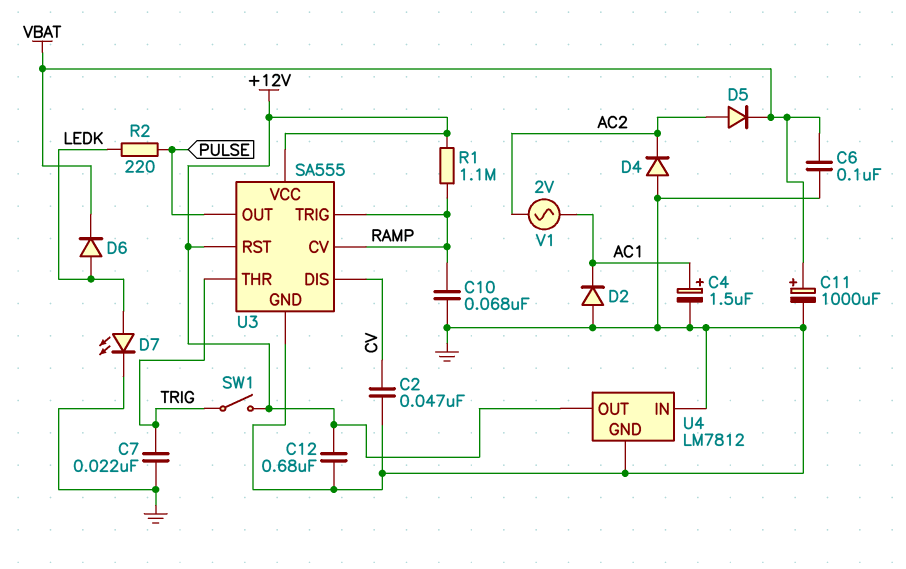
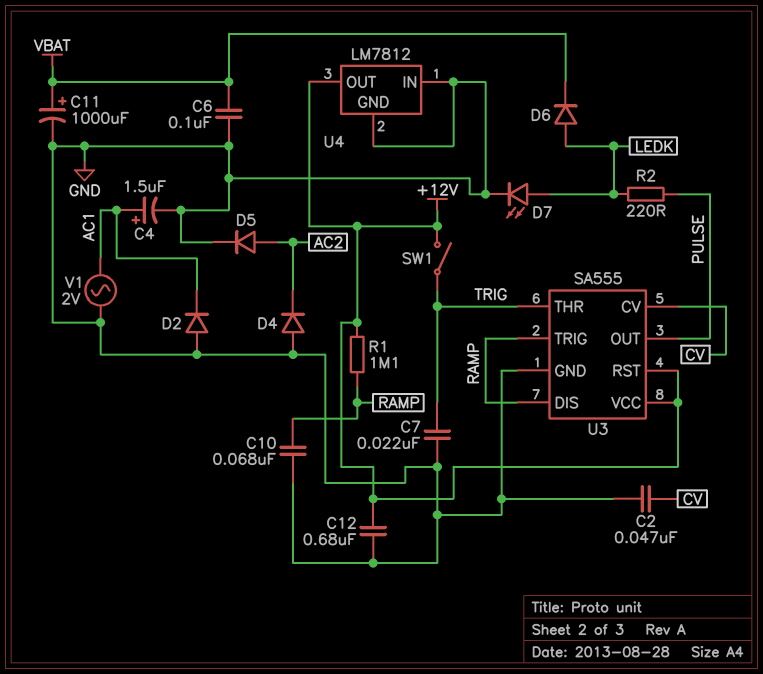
D5: diode (A AC2, K VBAT) -> diode (A AC2, K GND)
U3 pin CV: RAMP -> CV
U3 pin DIS: CV -> RAMP
V1: AC 2V (AC1, AC2) -> AC 2V (AC1, GND)

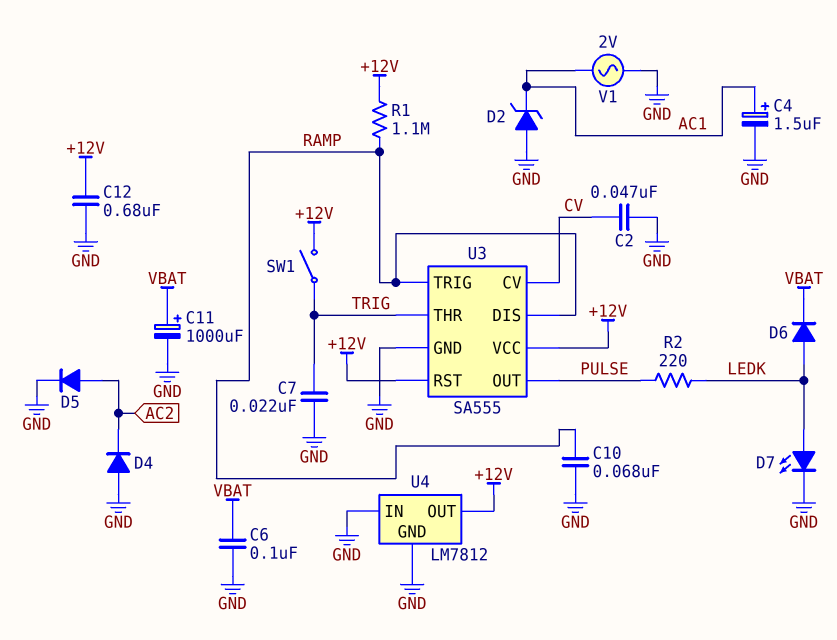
D2: diode (A GND, K AC1) -> zener (A GND, K AC1)

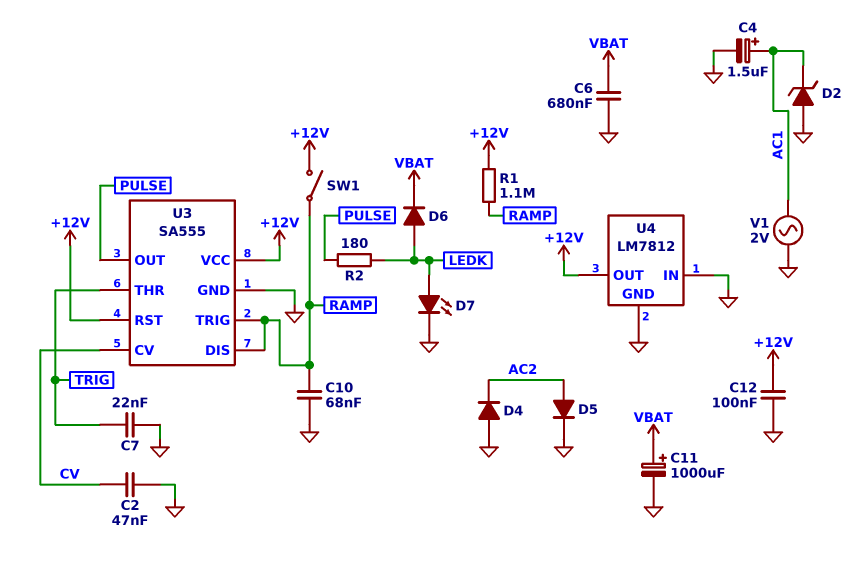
C6: 100nF (GND, VBAT) -> 680nF (GND, VBAT)
C12: 680nF (+12V, GND) -> 100nF (+12V, GND)
R2: 220 (LEDK, PULSE) -> 180 (LEDK, PULSE)
SW1: switch (+12V, TRIG) -> switch (+12V, RAMP)

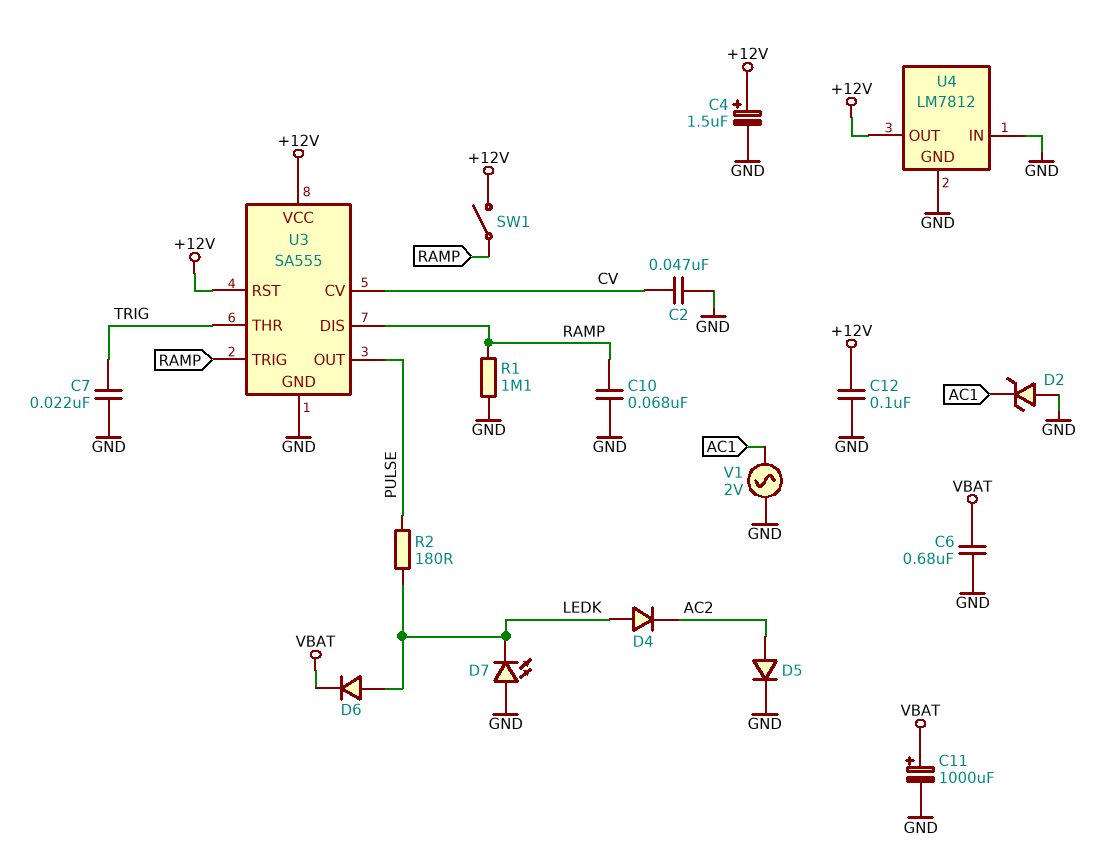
C4: 1.5uF (plus AC1, minus GND) -> 1.5uF (plus +12V, minus GND)
D4: diode (A GND, K AC2) -> diode (A LEDK, K AC2)
D7: LED (A LEDK, K GND) -> LED (A GND, K LEDK)
R1: 1.1M (+12V, RAMP) -> 1.1M (GND, RAMP)

